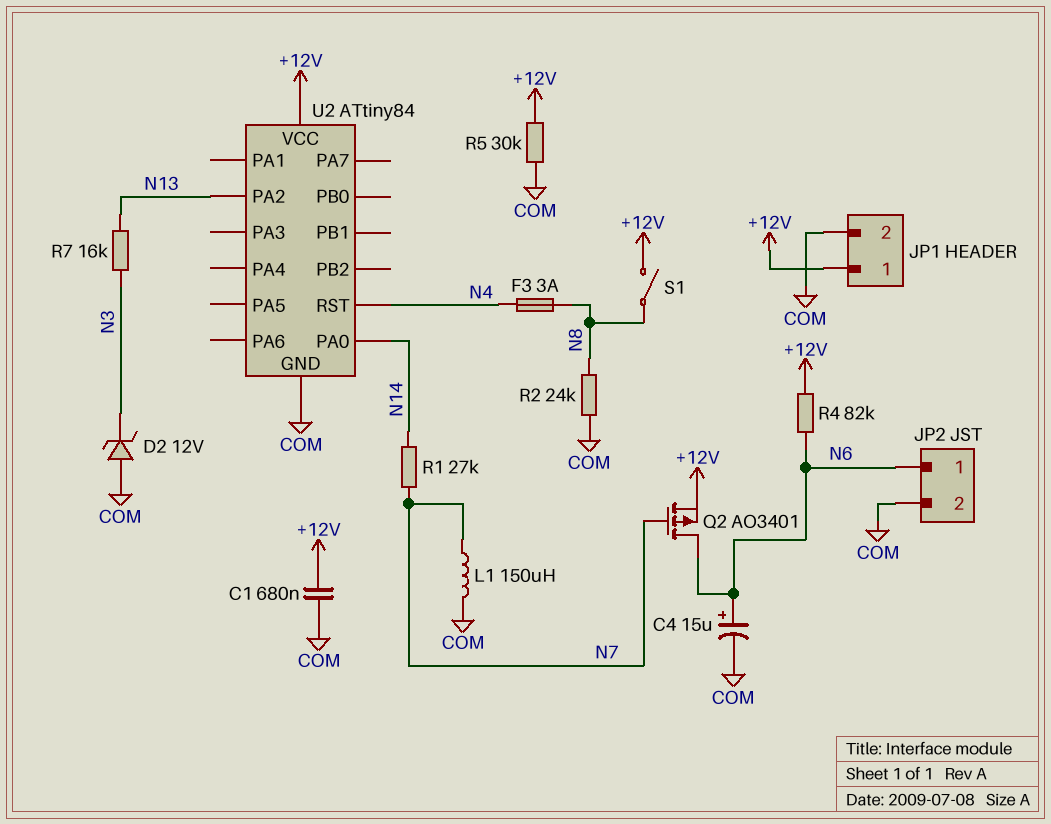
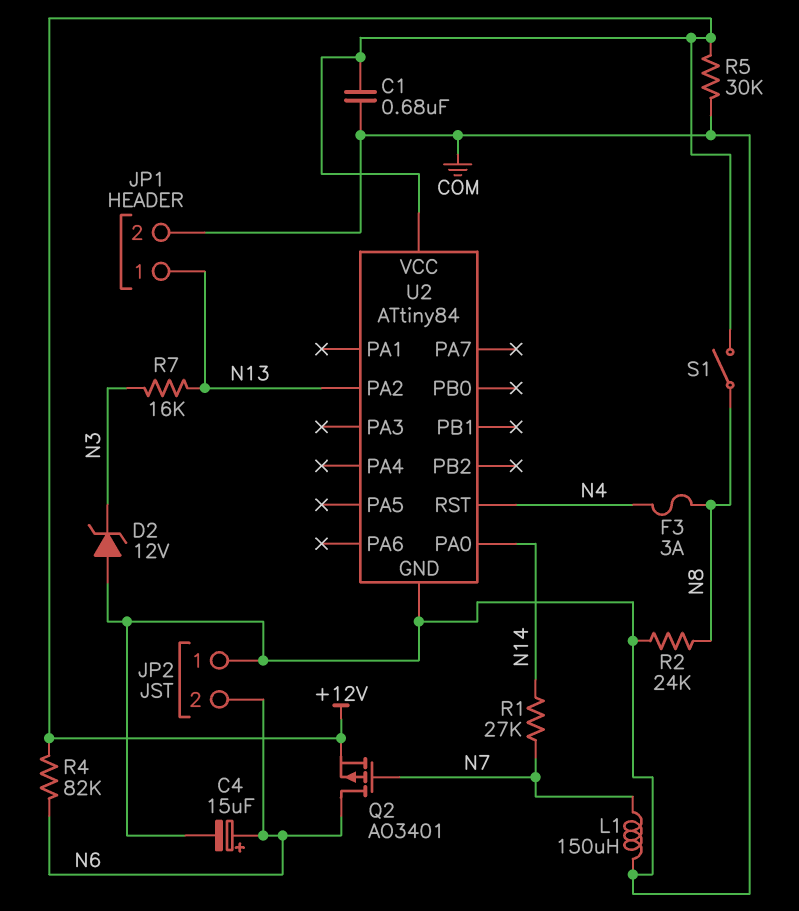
JP1 pin 1: +12V -> N13
JP2 pin 1: N6 -> COM
JP2 pin 2: COM -> N6

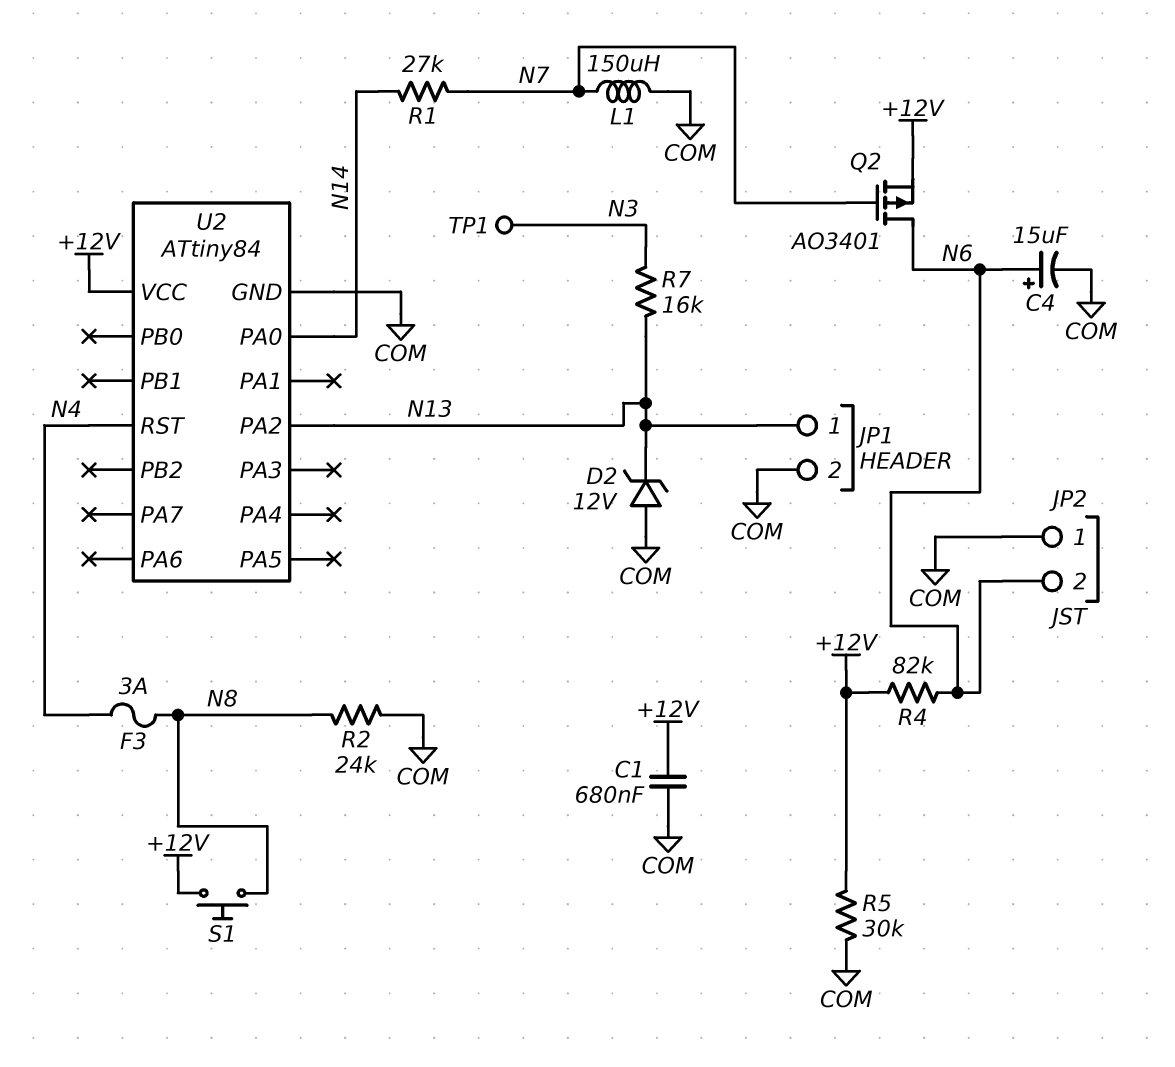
D2: zener 12V (A COM, K N3) -> zener 12V (A COM, K N13)
S1: switch (+12V, N8) -> button (+12V, N8)
TP1: none -> test point (N3)

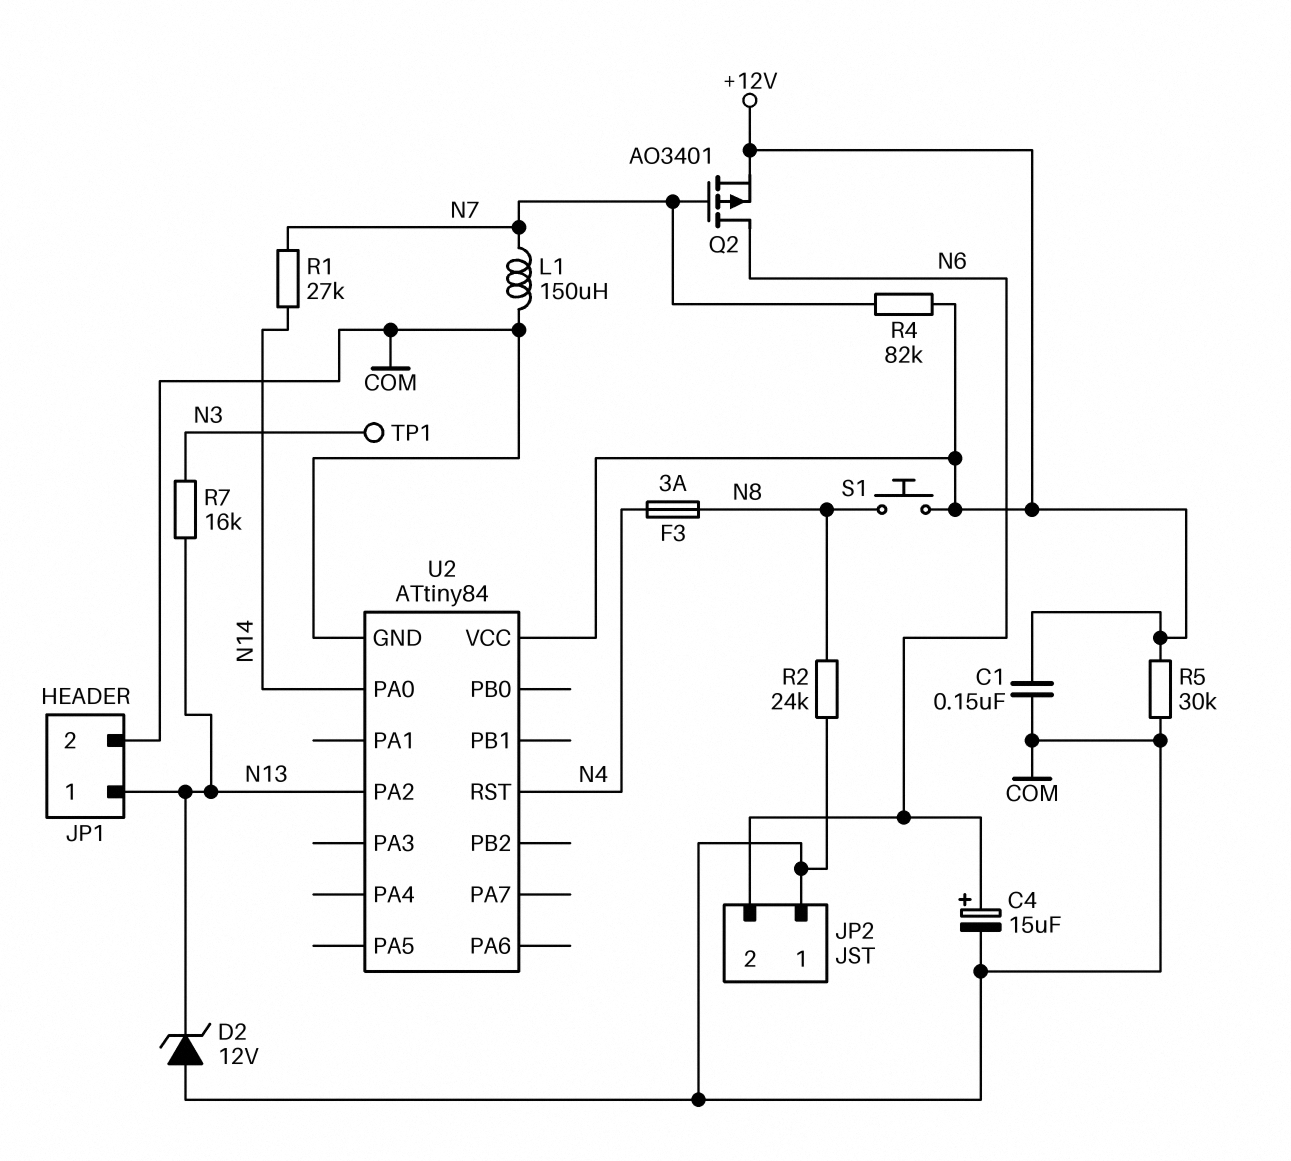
C1: 680nF (+12V, COM) -> 150nF (+12V, COM)
R4: 82k (+12V, N6) -> 82k (+12V, N7)

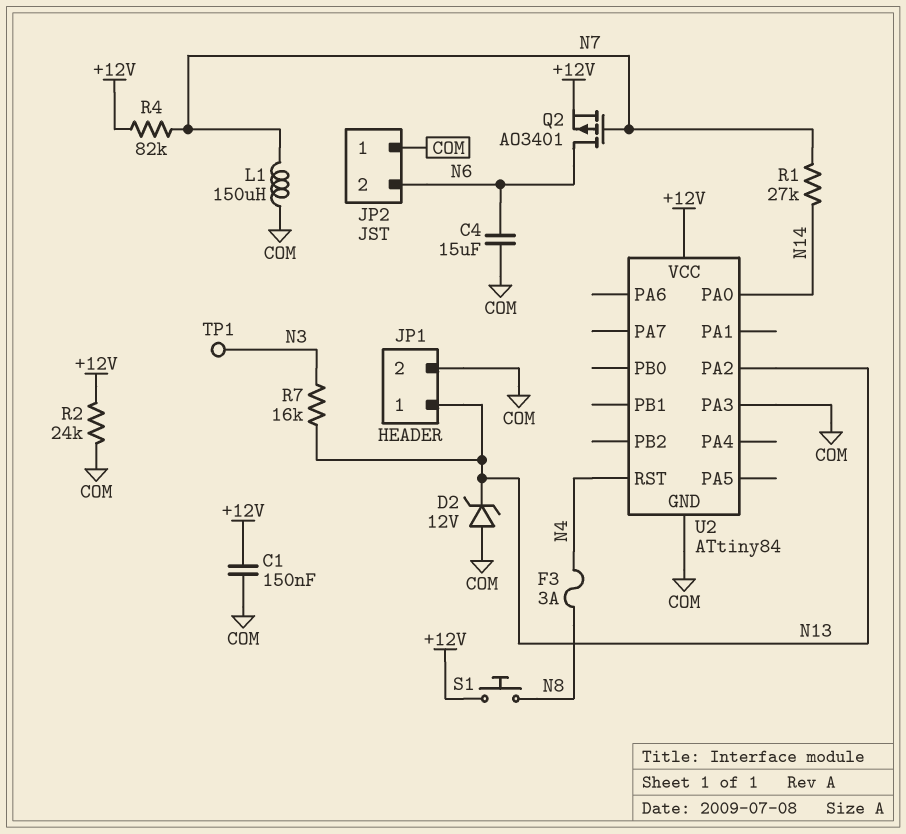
C4: 15uF (plus N6, minus COM) -> 15uF (COM, N6)
R2: 24k (COM, N8) -> 24k (+12V, COM)
R5: 30k (+12V, COM) -> none
U2 pin PA3: none -> COM

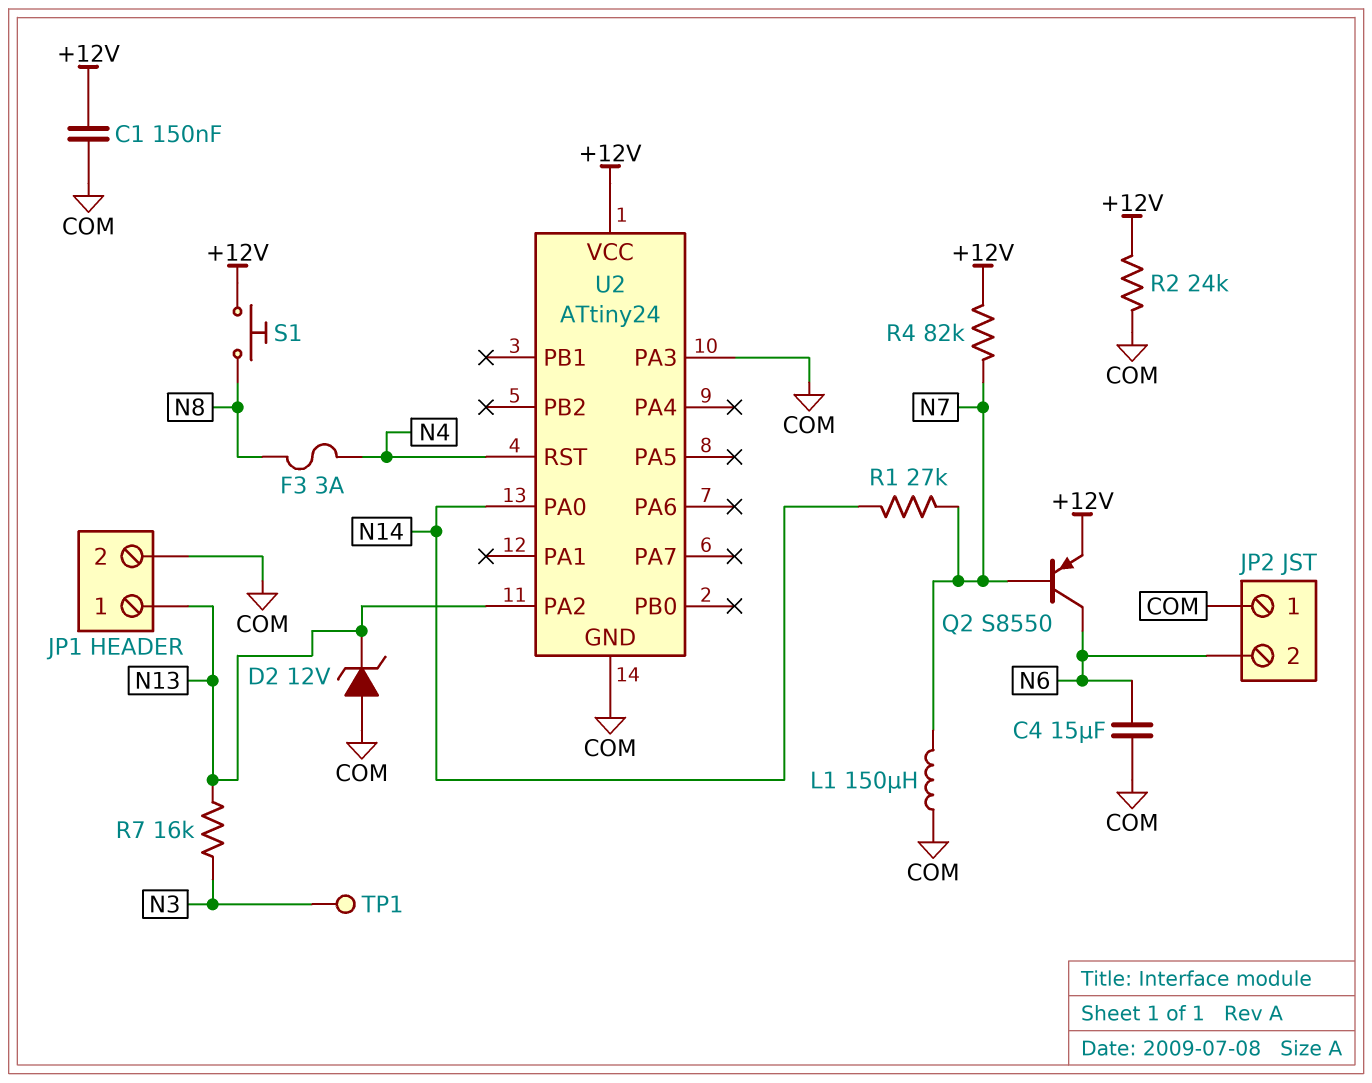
Q2: PMOS AO3401 (G N7, D N6, S +12V) -> PNP S8550 (B N7, C N6, E +12V)
U2: ATtiny84 -> ATtiny24

